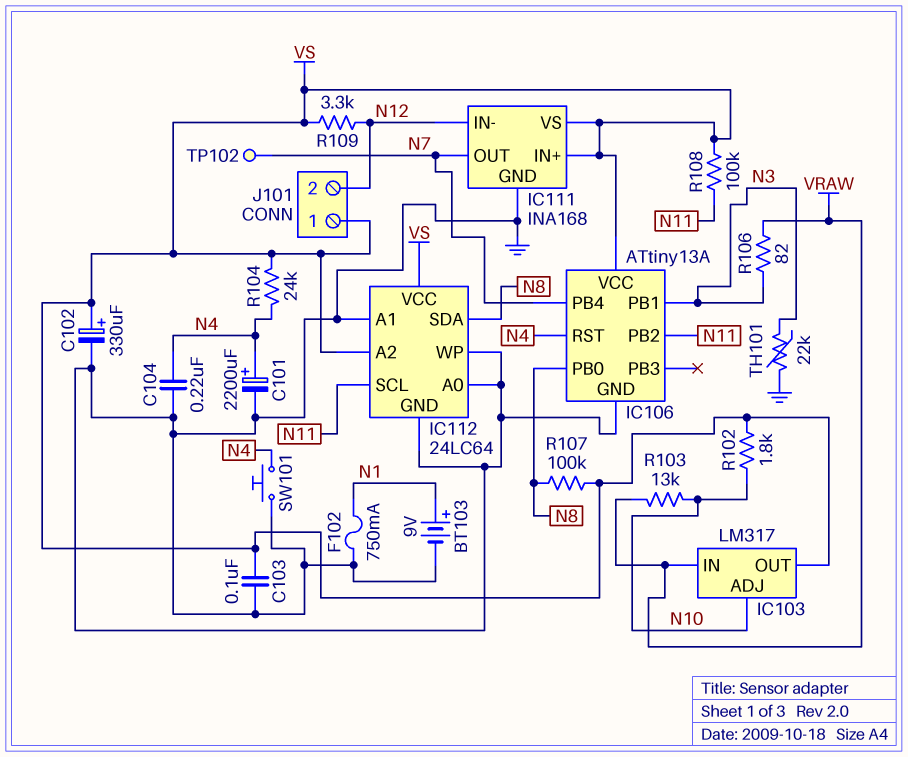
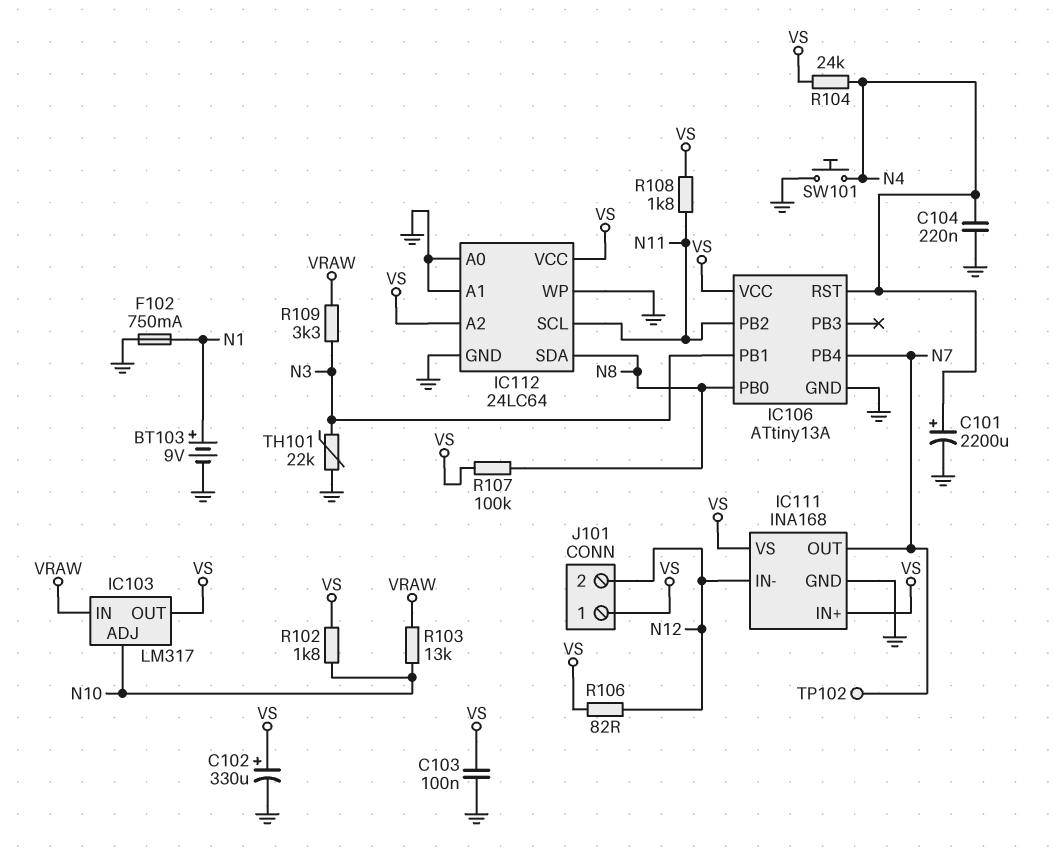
R106: 82 (N3, VRAW) -> 82 (N12, VS)
R108: 100k (N11, VS) -> 1.8k (N11, VS)
R109: 3.3k (N12, VS) -> 3.3k (N3, VRAW)

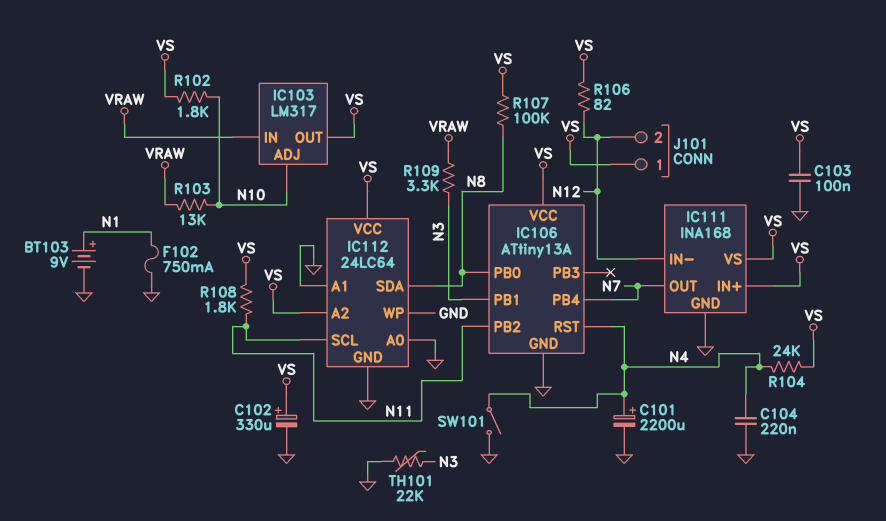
SW101: button (GND, N4) -> switch (GND, N4)
TP102: test point (N7) -> none

